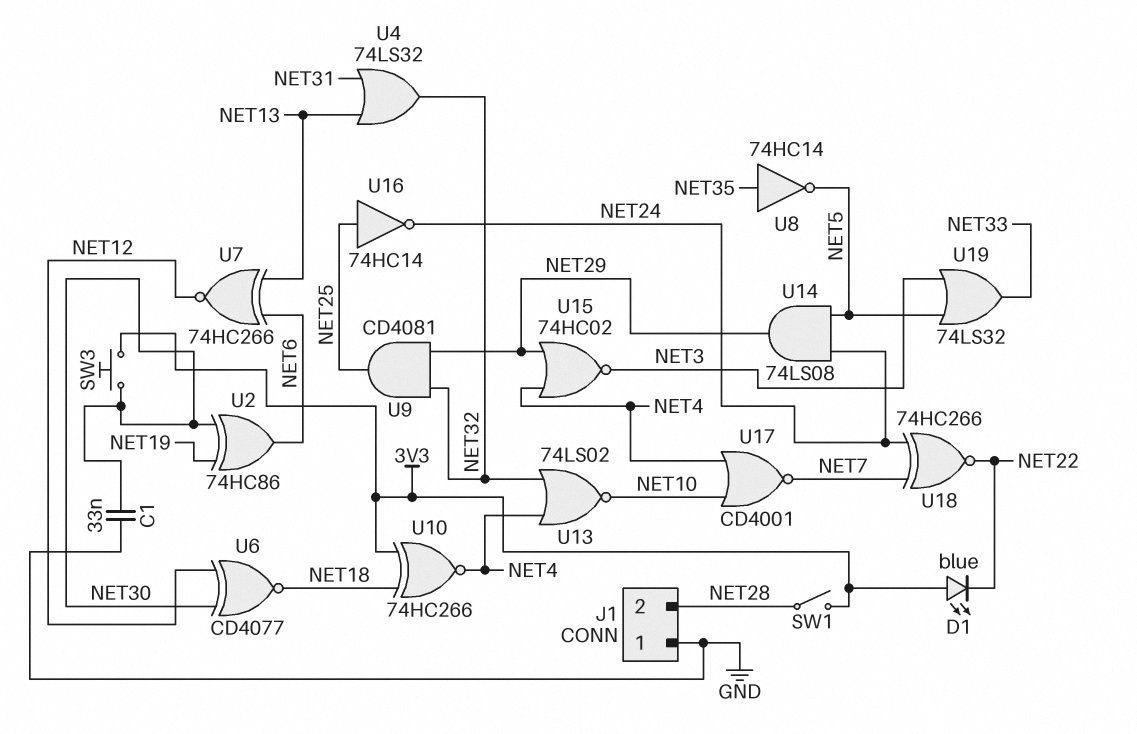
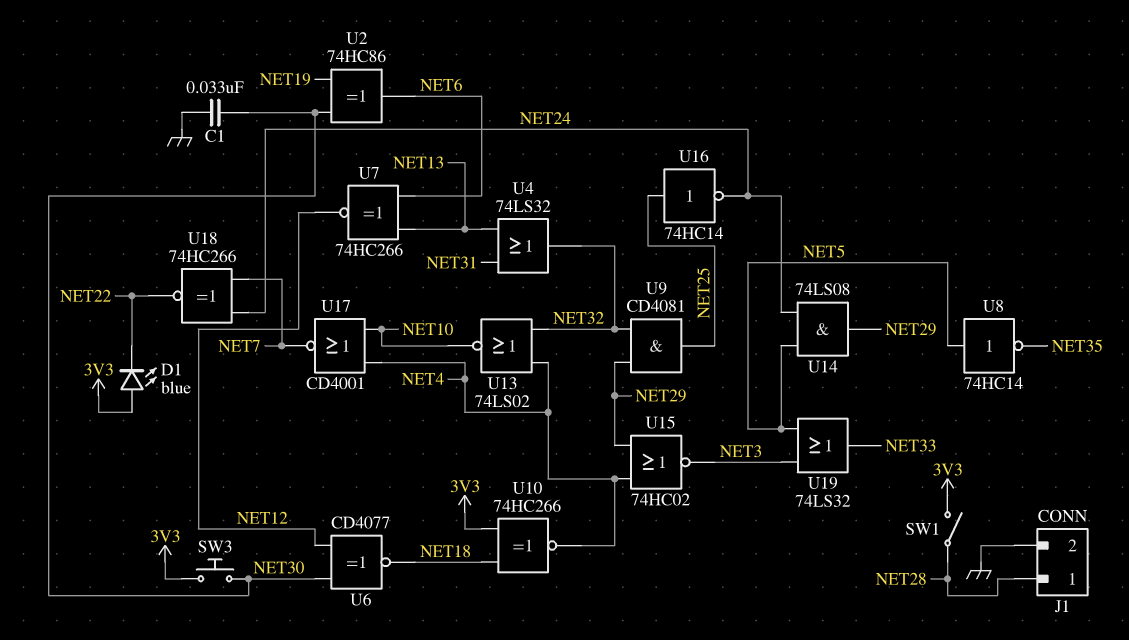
J1 pin 1: GND -> NET28
J1 pin 2: NET28 -> GND
U8: NOT 74HC14 (in NET35, out NET5) -> NOT 74HC14 (in NET5, out NET35)

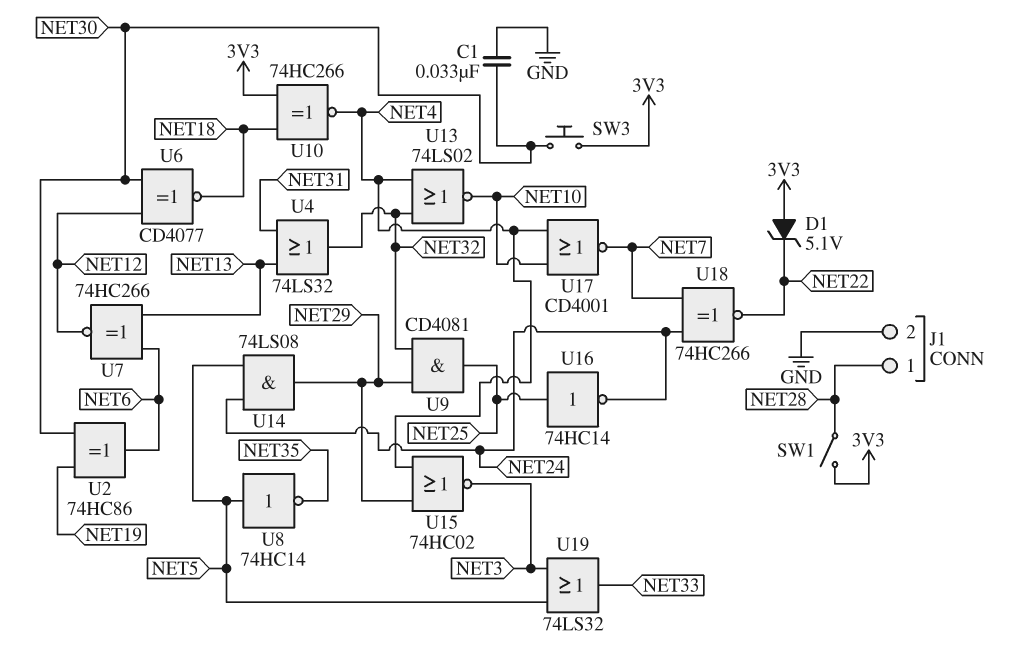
D1: LED blue (A 3V3, K NET22) -> zener 5.1V (A 3V3, K NET22)

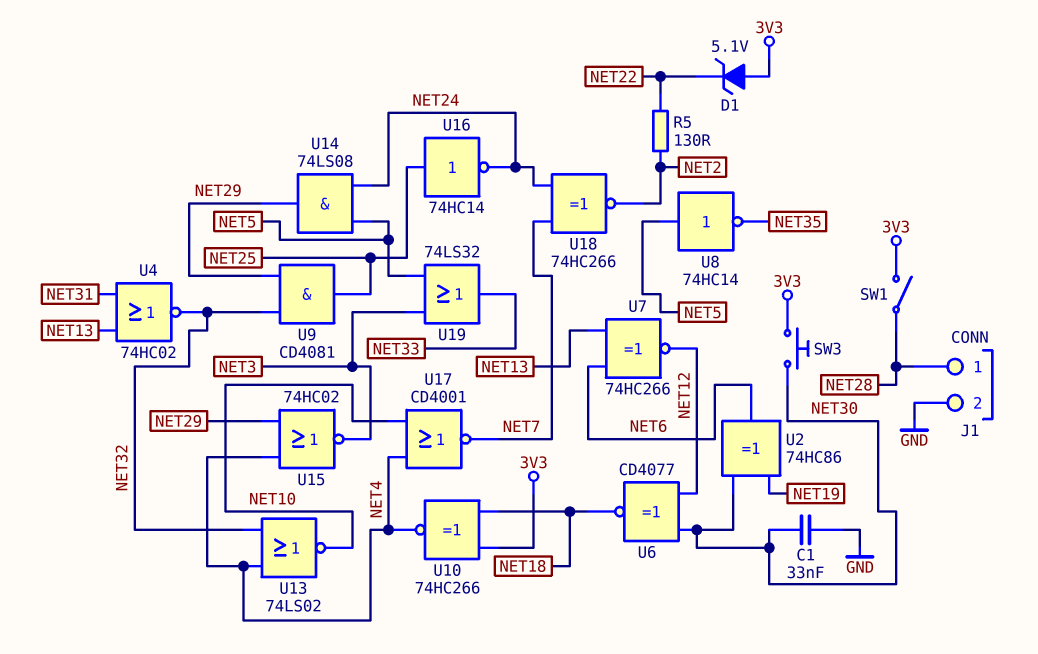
R5: none -> 130 (NET2, NET22)
U4: OR 74LS32 (in NET13, in NET31, out NET32) -> NOR 74HC02 (in NET13, in NET31, out NET32)
U18: XNOR 74HC266 (in NET7, in NET24, out NET22) -> XNOR 74HC266 (in NET7, in NET24, out NET2)

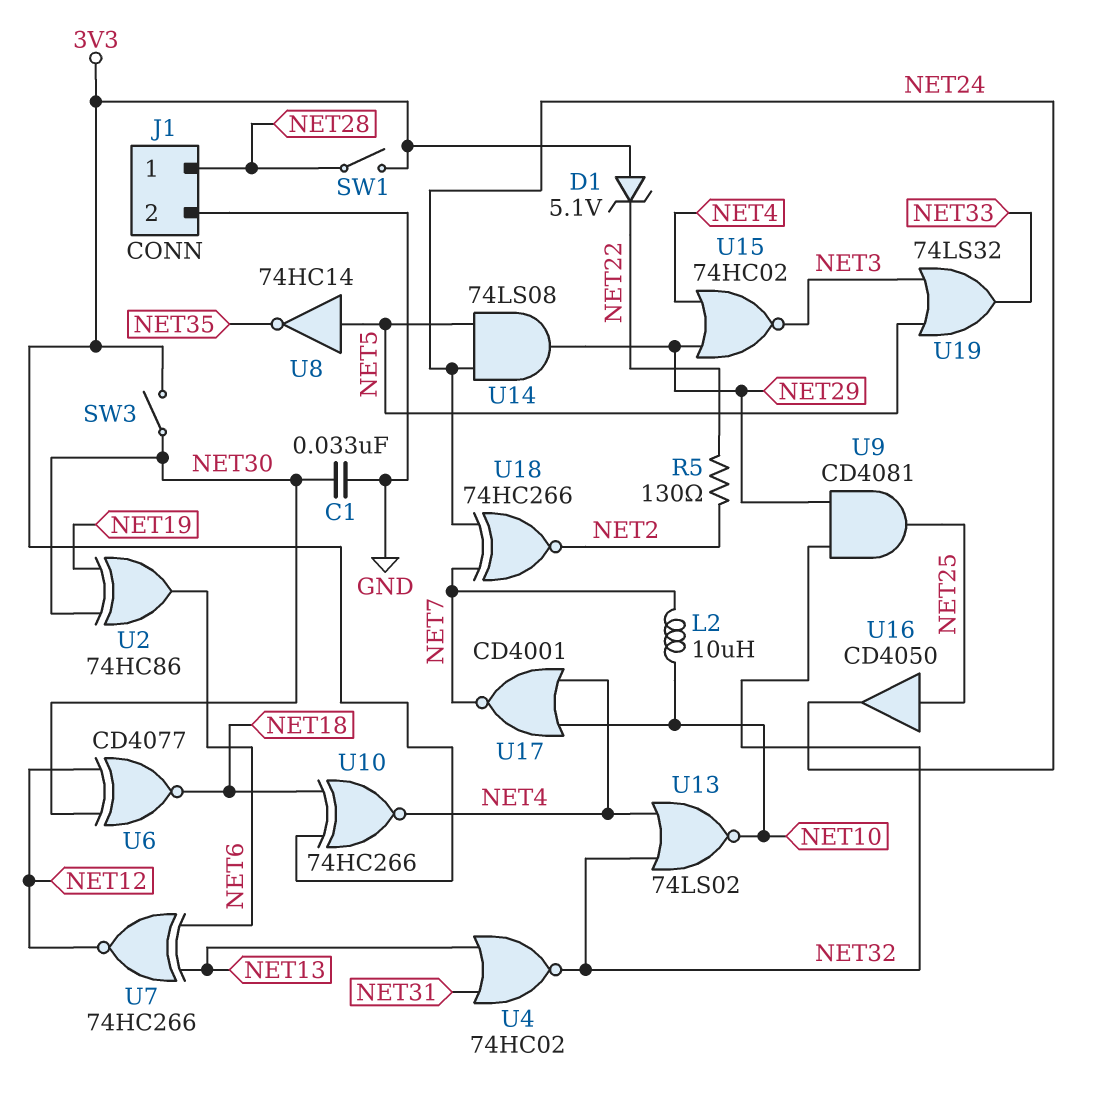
L2: none -> 10uH (NET7, NET10)
SW3: button (3V3, NET30) -> switch (3V3, NET30)
U16: NOT 74HC14 (in NET25, out NET24) -> buffer CD4050 (in NET25, out NET24)

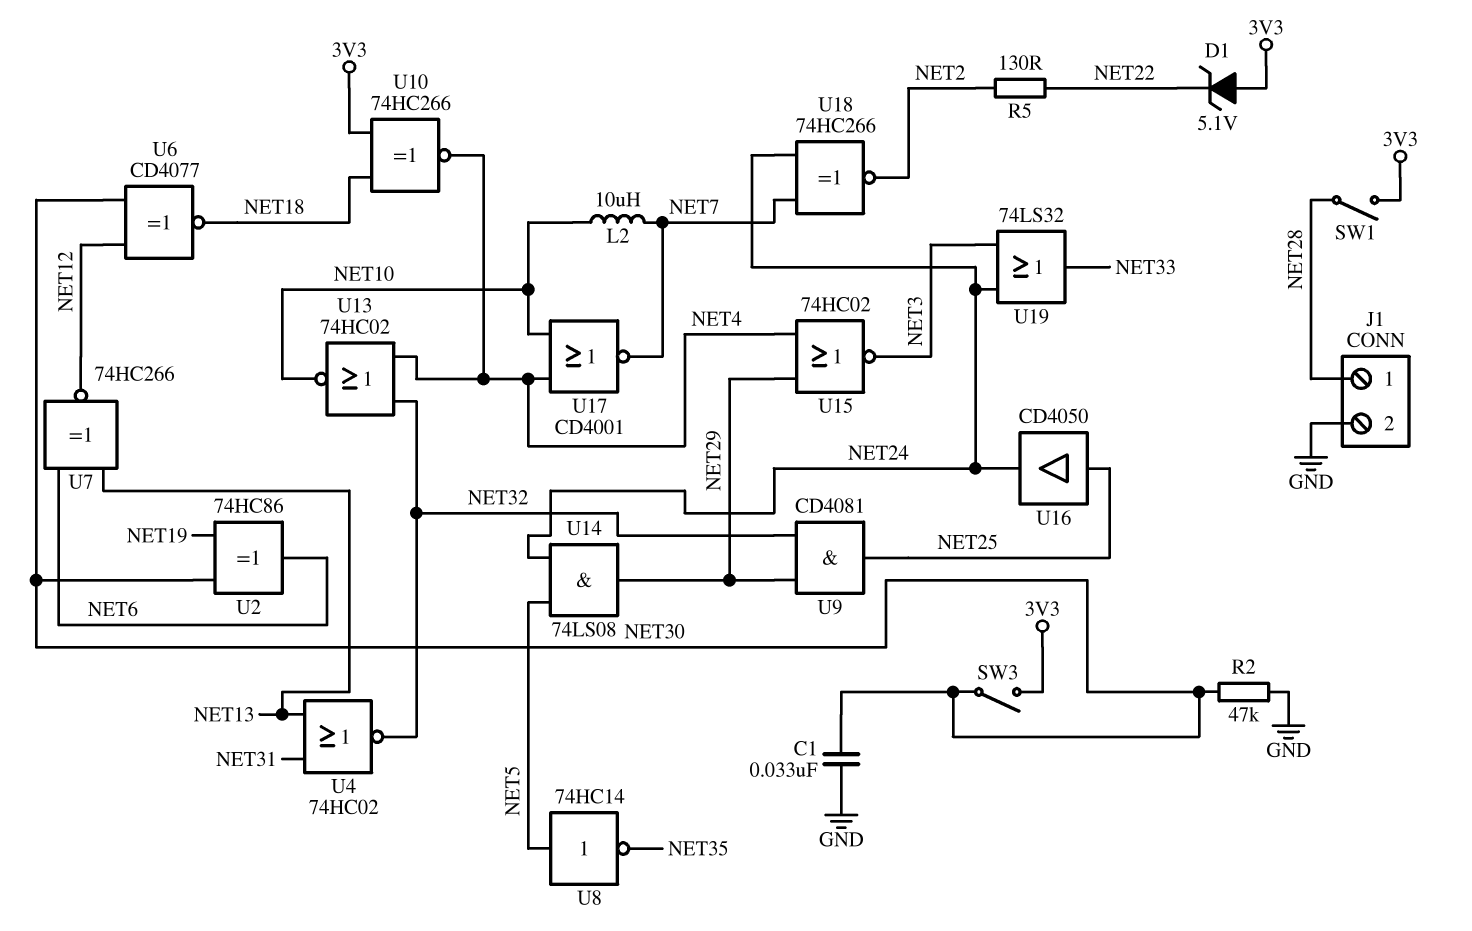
R2: none -> 47k (GND, NET30)
U13: NOR 74LS02 (in NET4, in NET32, out NET10) -> NOR 74HC02 (in NET4, in NET32, out NET10)
U19: OR 74LS32 (in NET3, in NET5, out NET33) -> OR 74LS32 (in NET3, in NET24, out NET33)

